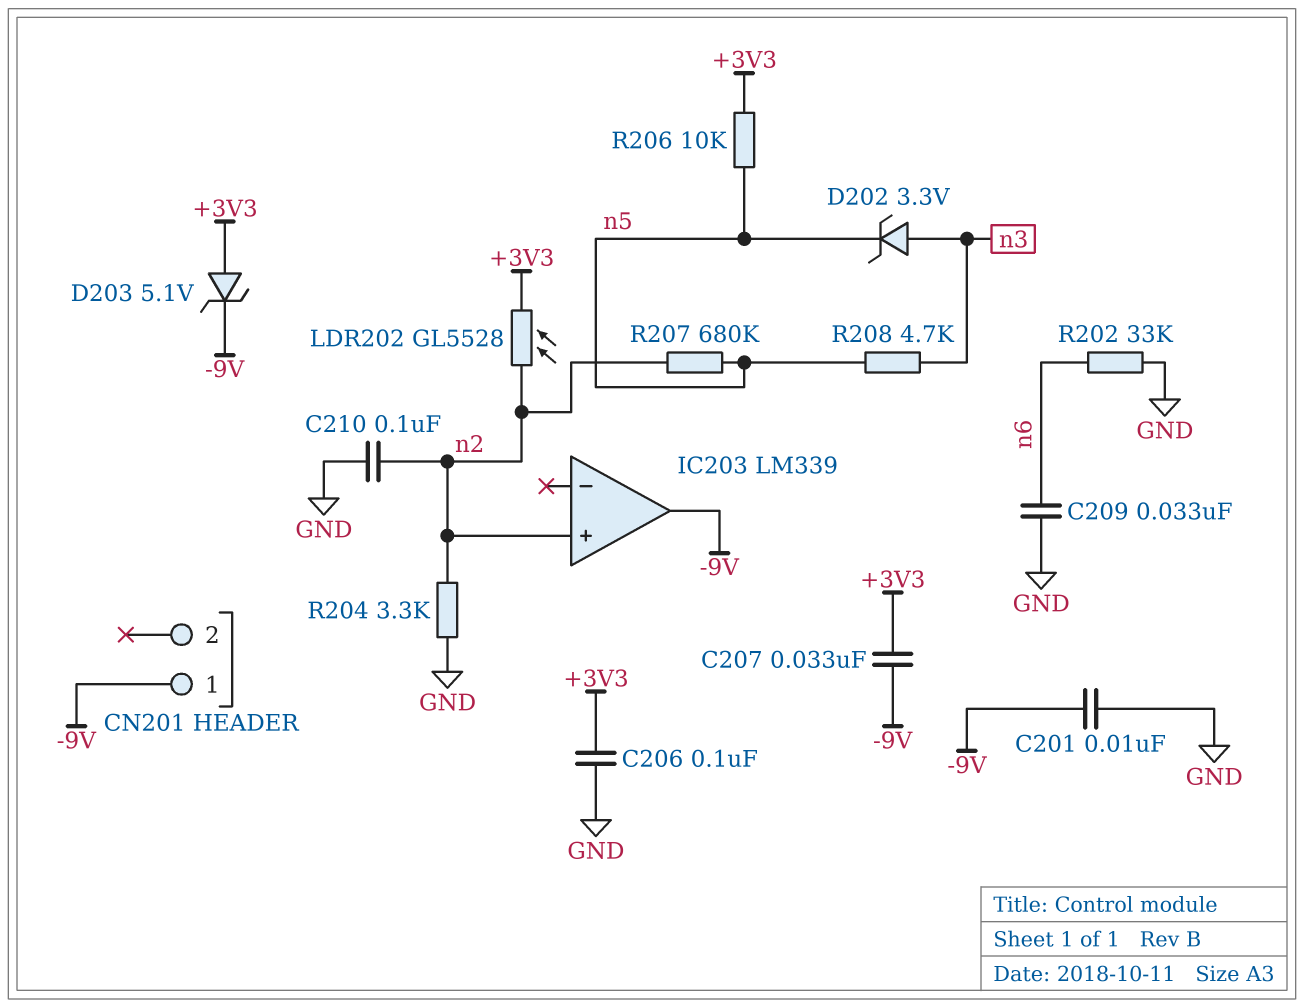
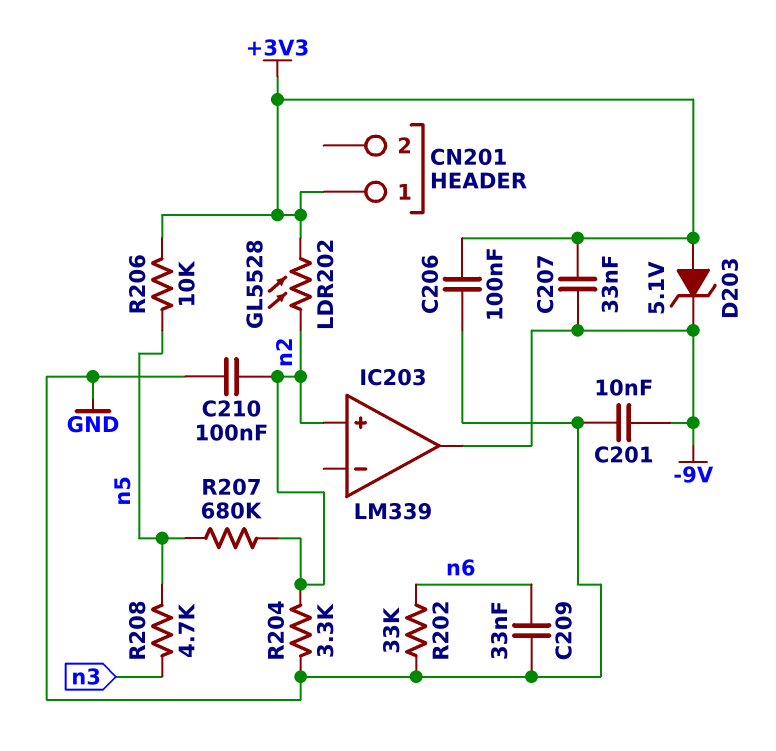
CN201 pin 1: -9V -> +3V3
D202: zener 3.3V (A n3, K n5) -> none

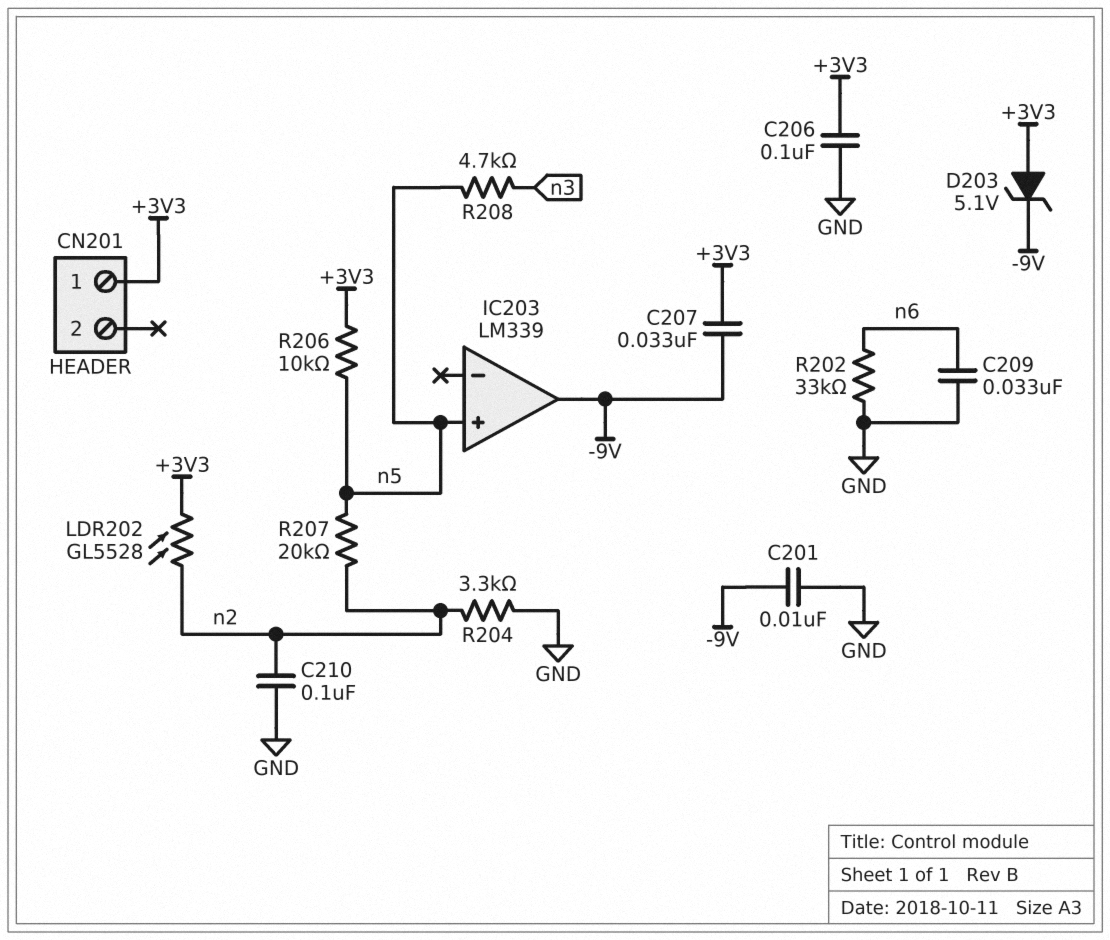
IC203 pin in+: n2 -> n5
R207: 680k (n2, n5) -> 20k (n2, n5)

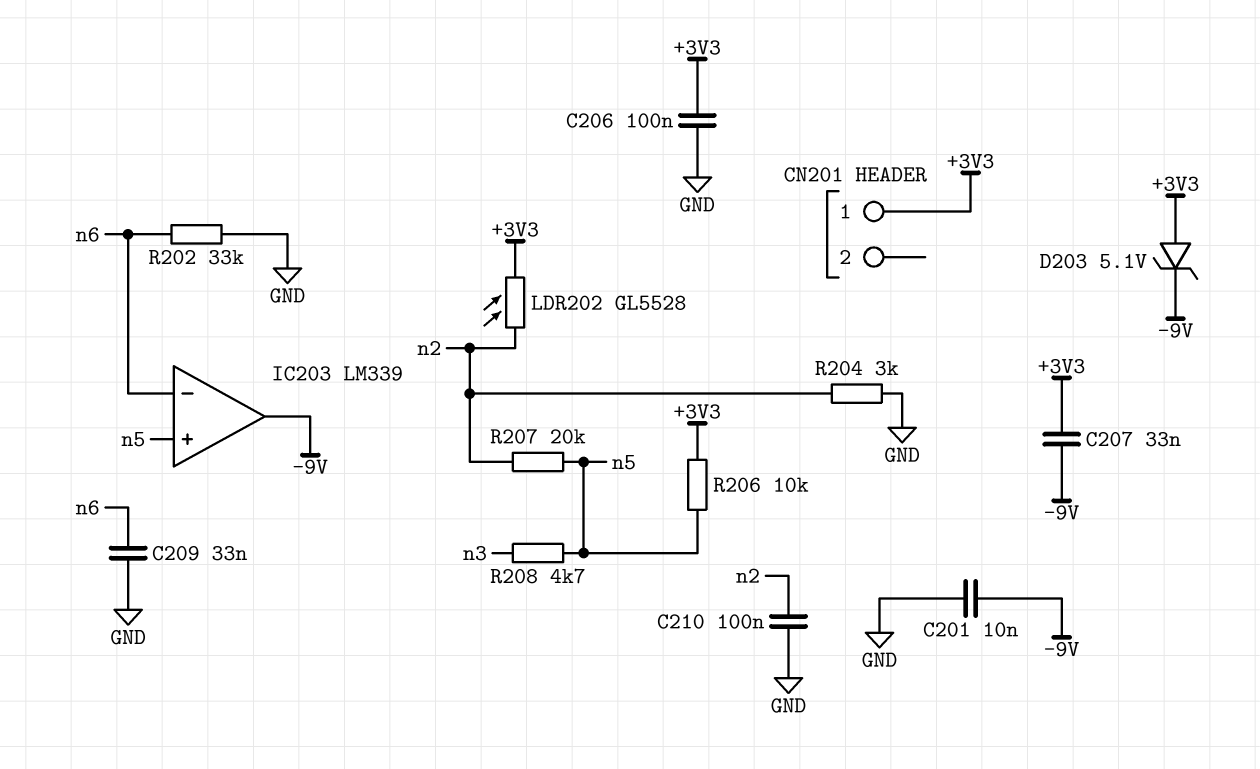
IC203 pin in-: none -> n6
R204: 3.3k (GND, n2) -> 3k (GND, n2)

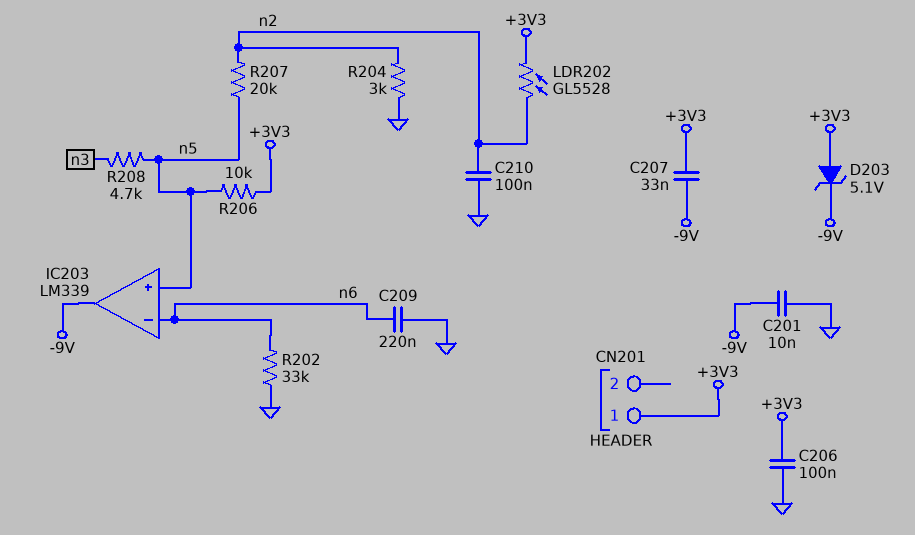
C209: 33nF (GND, n6) -> 220nF (GND, n6)

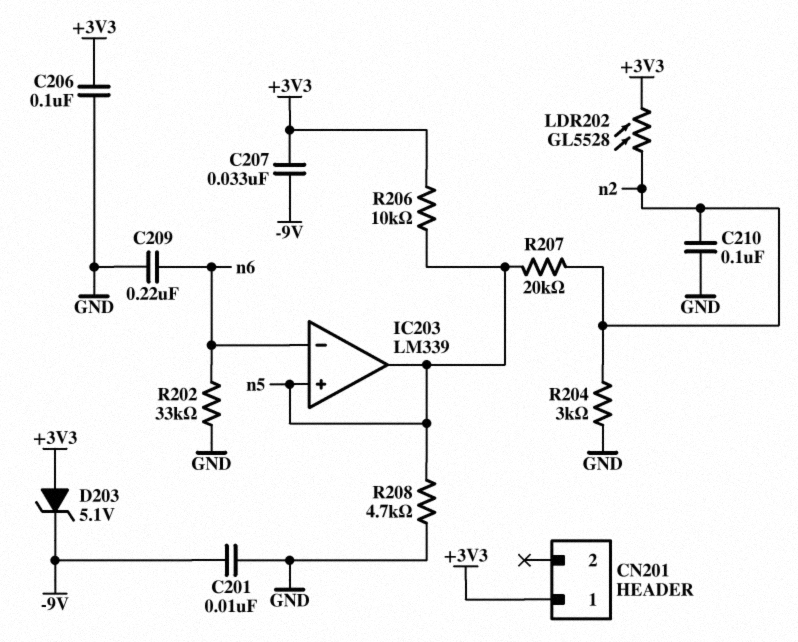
IC203 pin out: -9V -> n5
R208: 4.7k (n3, n5) -> 4.7k (GND, n5)

